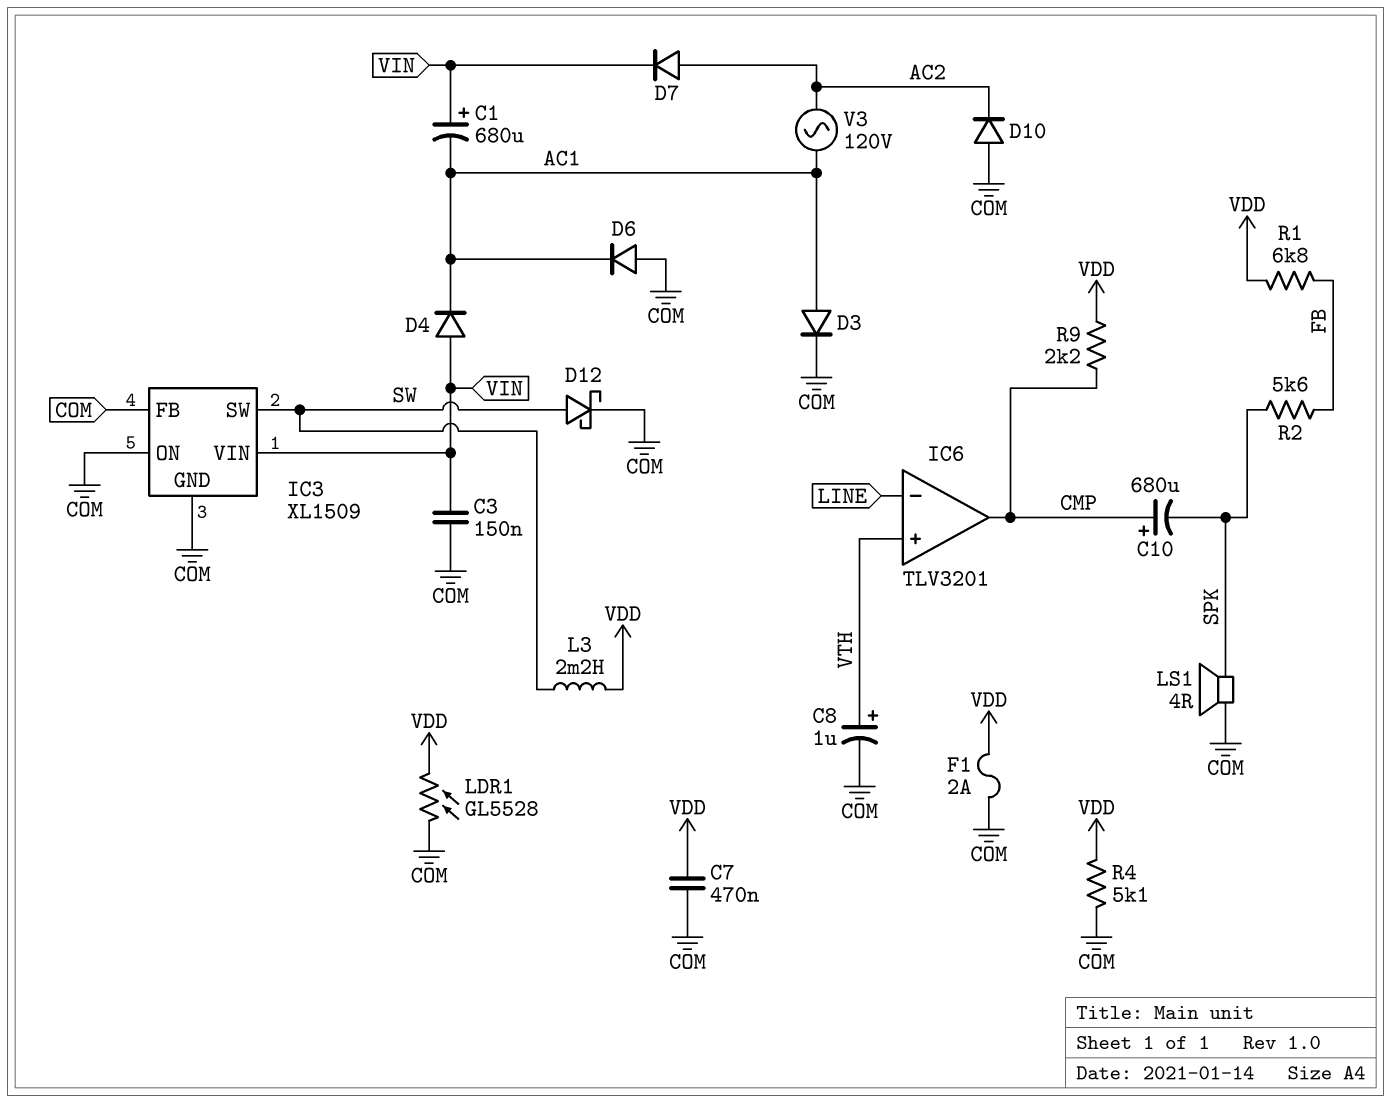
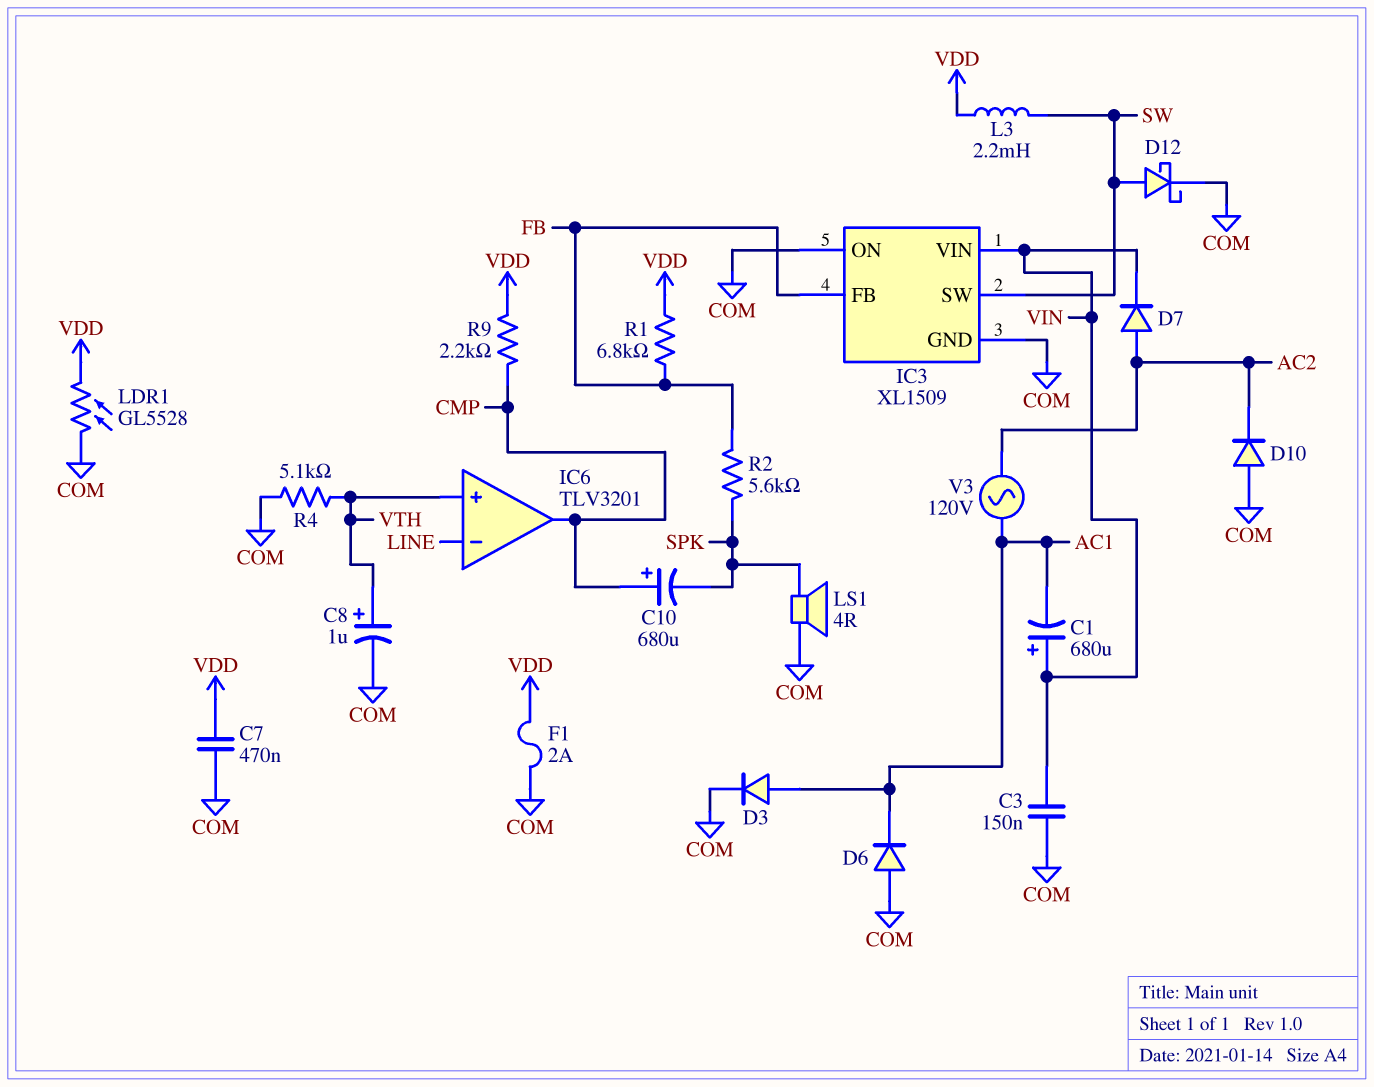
D4: diode (A VIN, K AC1) -> none
IC3 pin FB: COM -> FB
R4: 5.1k (COM, VDD) -> 5.1k (COM, VTH)

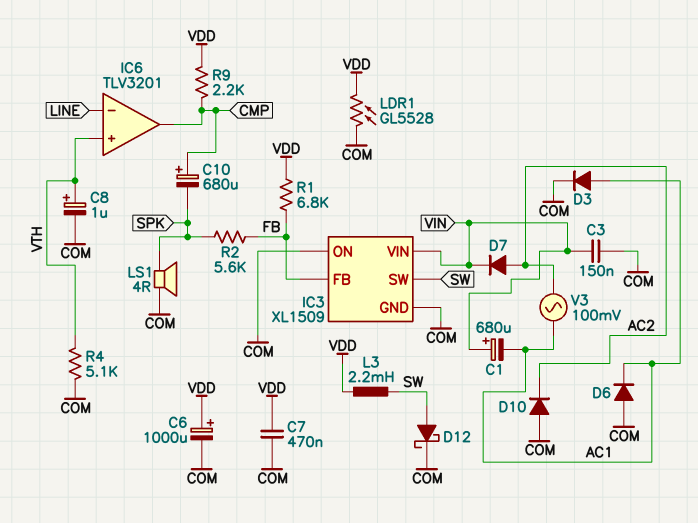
C6: none -> 1000uF (plus VDD, minus COM)
F1: 2A (COM, VDD) -> none
V3: AC 120V (AC1, AC2) -> AC 100mV (AC1, AC2)

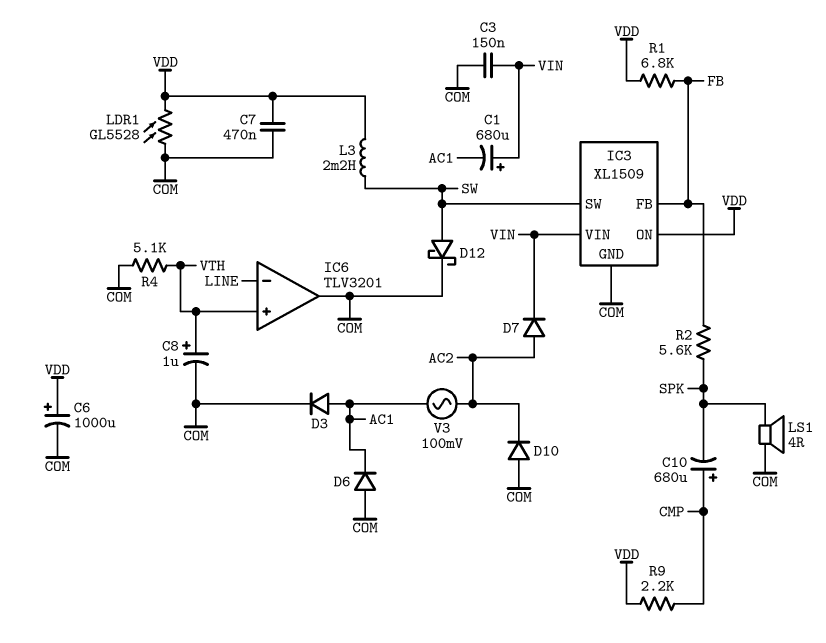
IC3 pin ON: COM -> VDD
IC6 pin out: CMP -> COM

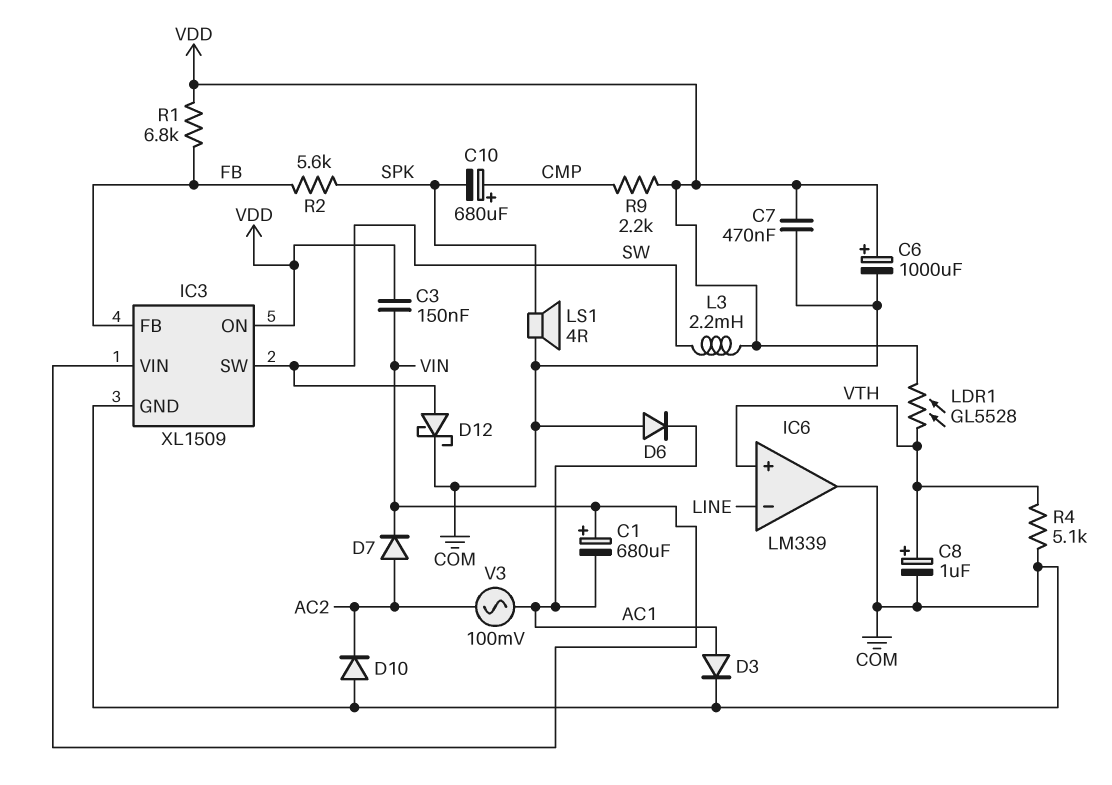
C3: 150nF (COM, VIN) -> 150nF (VDD, VIN)
IC6: TLV3201 -> LM339
LDR1: GL5528 (COM, VDD) -> GL5528 (VDD, VTH)

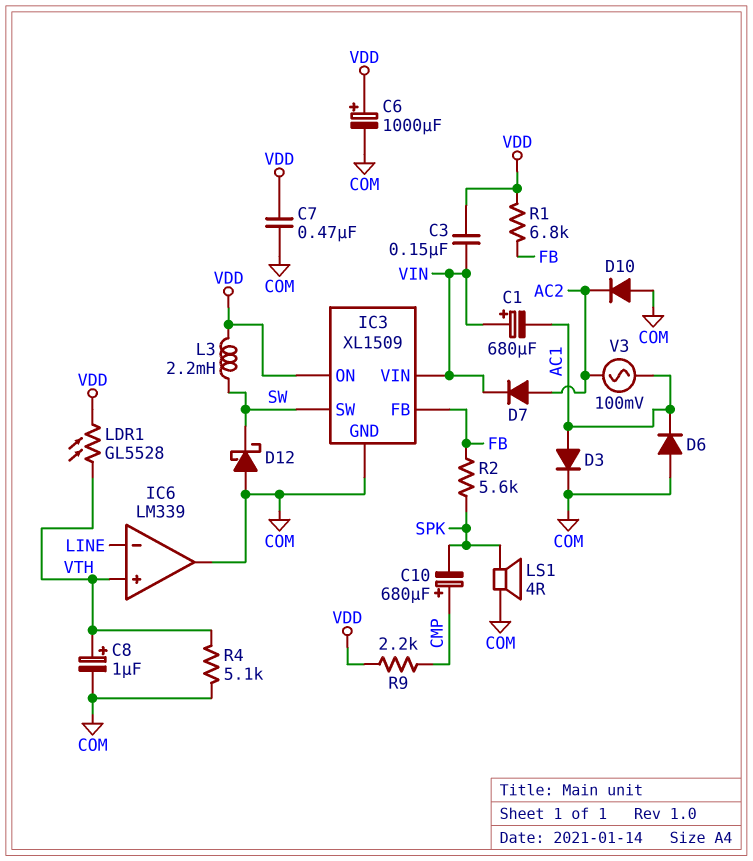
D12: schottky (A SW, K COM) -> schottky (A COM, K SW)

